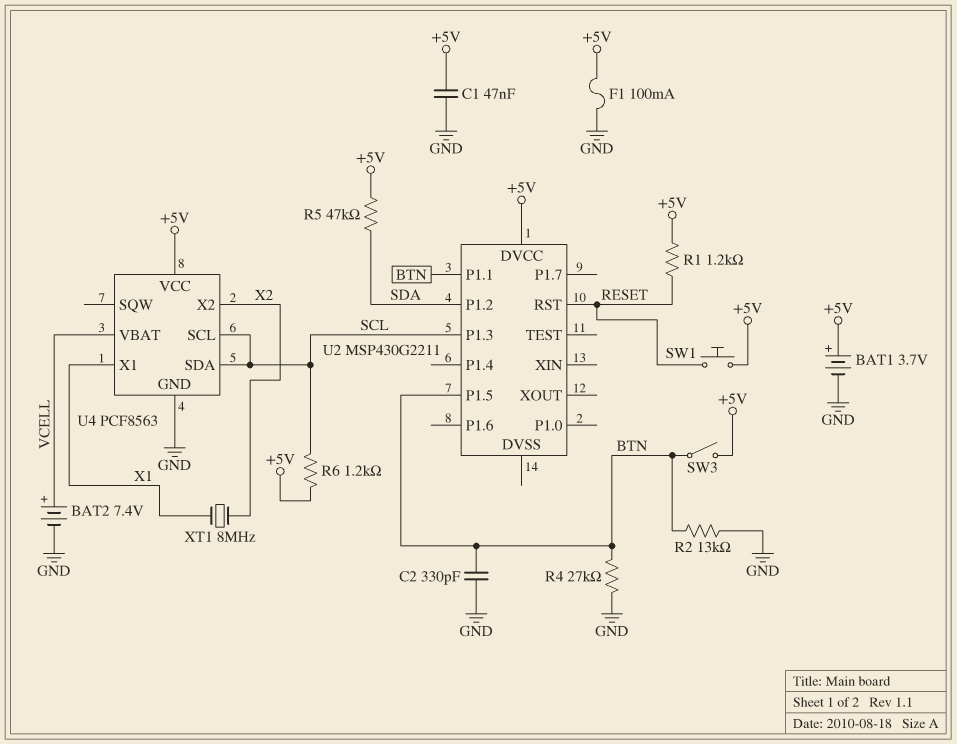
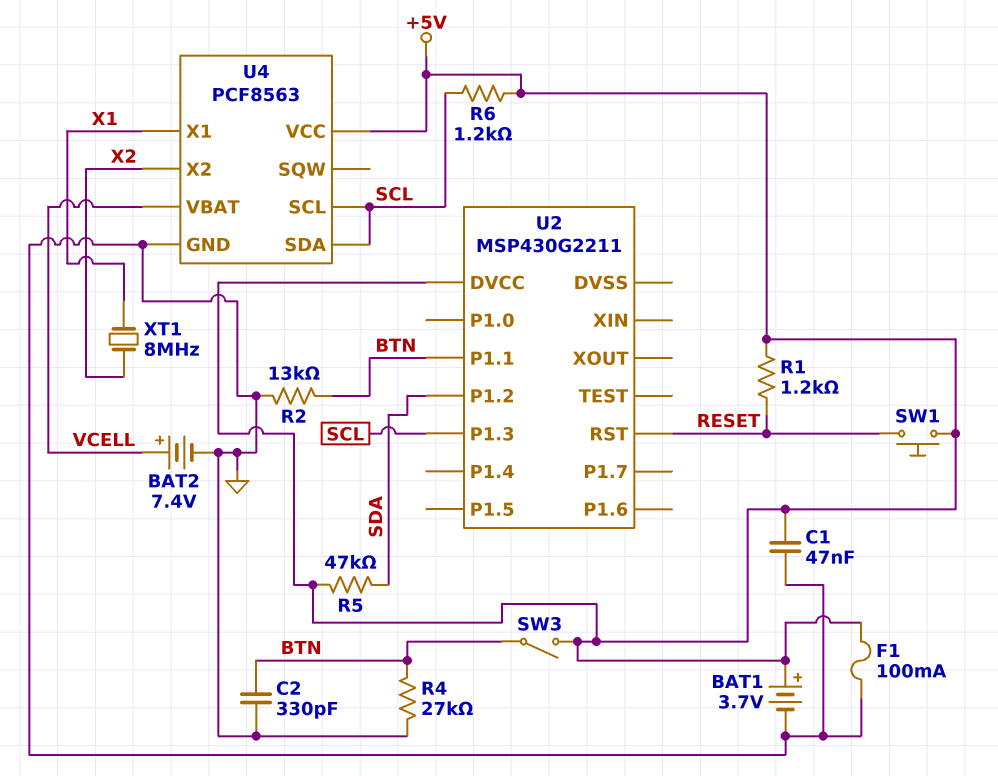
U2 pin P1.5: BTN -> none

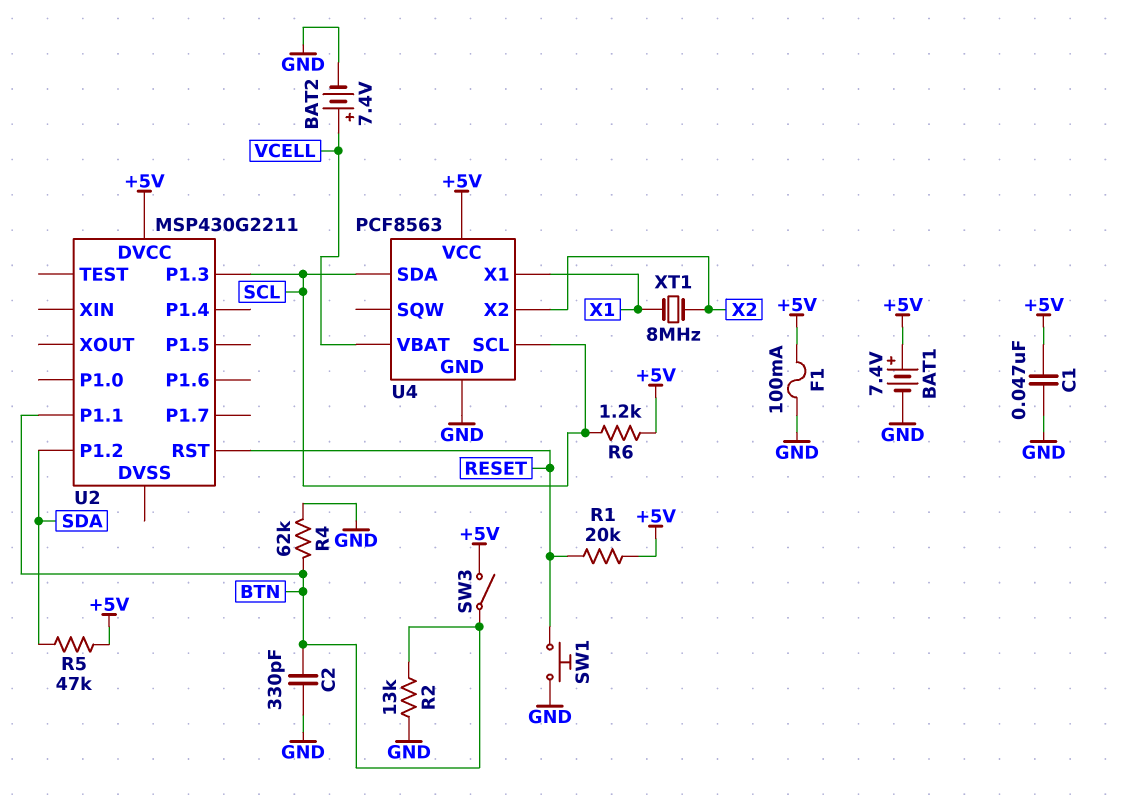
BAT1: 3.7V (plus +5V, minus GND) -> 7.4V (plus +5V, minus GND)
R1: 1.2k (+5V, RESET) -> 20k (+5V, RESET)
R4: 27k (BTN, GND) -> 62k (BTN, GND)
SW1: button (+5V, RESET) -> button (GND, RESET)

